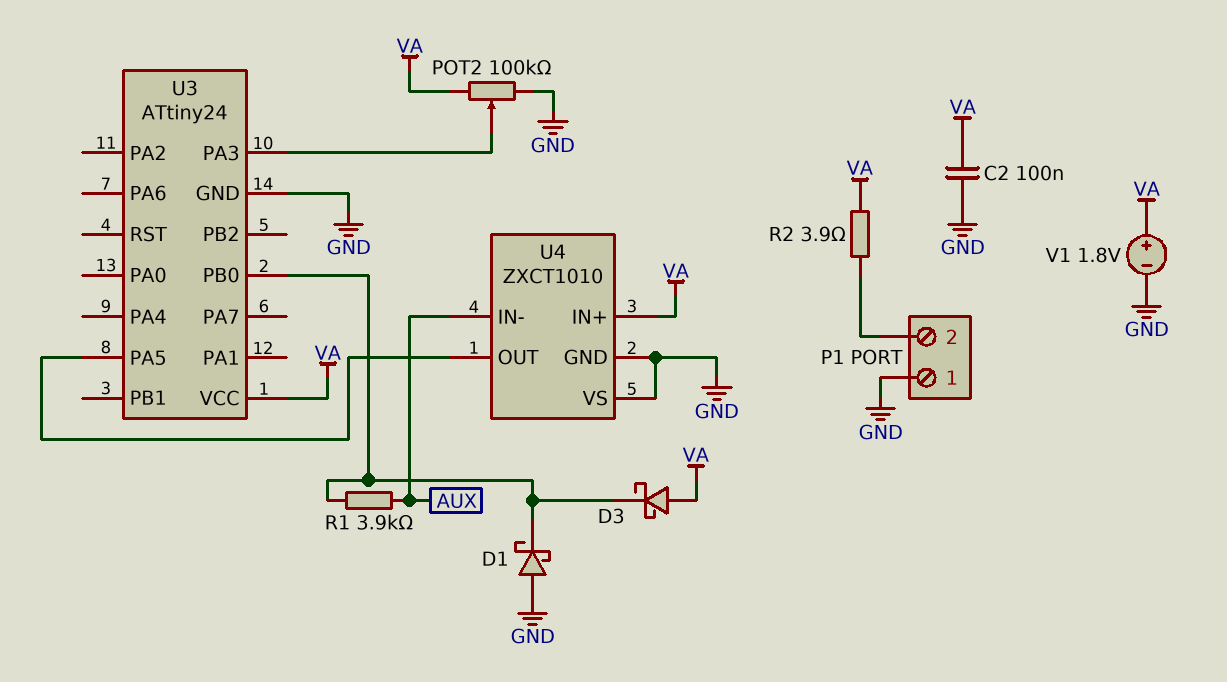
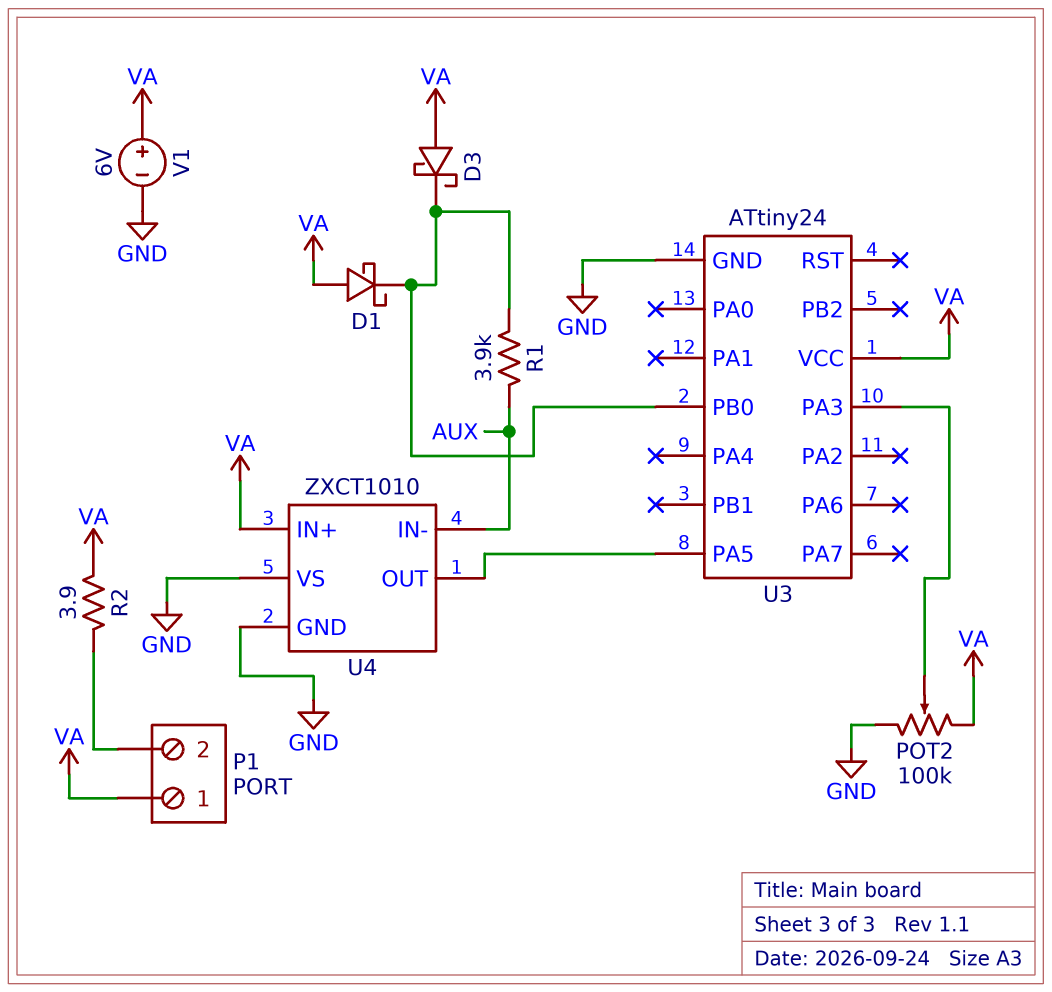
C2: 100nF (GND, VA) -> none
D1: schottky (A GND, K U3/PB0) -> schottky (A VA, K U3/PB0)
P1 pin 1: GND -> VA
V1: 1.8V (plus VA, minus GND) -> 6V (plus VA, minus GND)

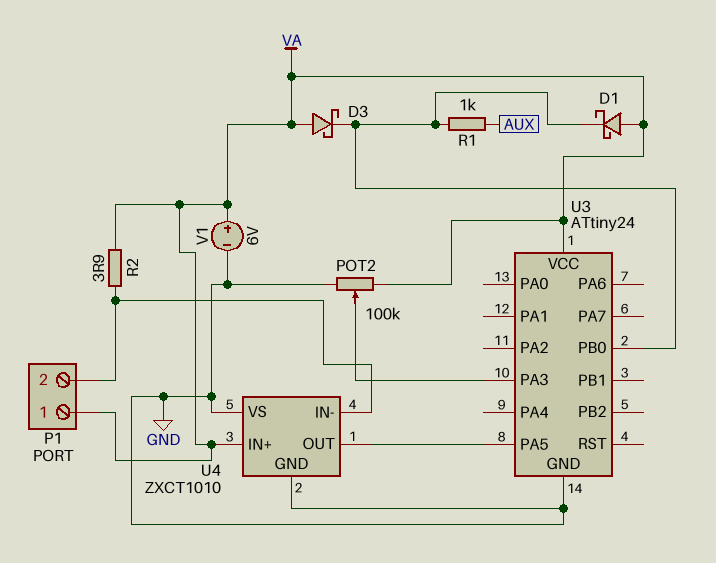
R1: 3.9k (AUX, U3/PB0) -> 1k (AUX, U3/PB0)
U4 pin IN-: AUX -> P1/2

